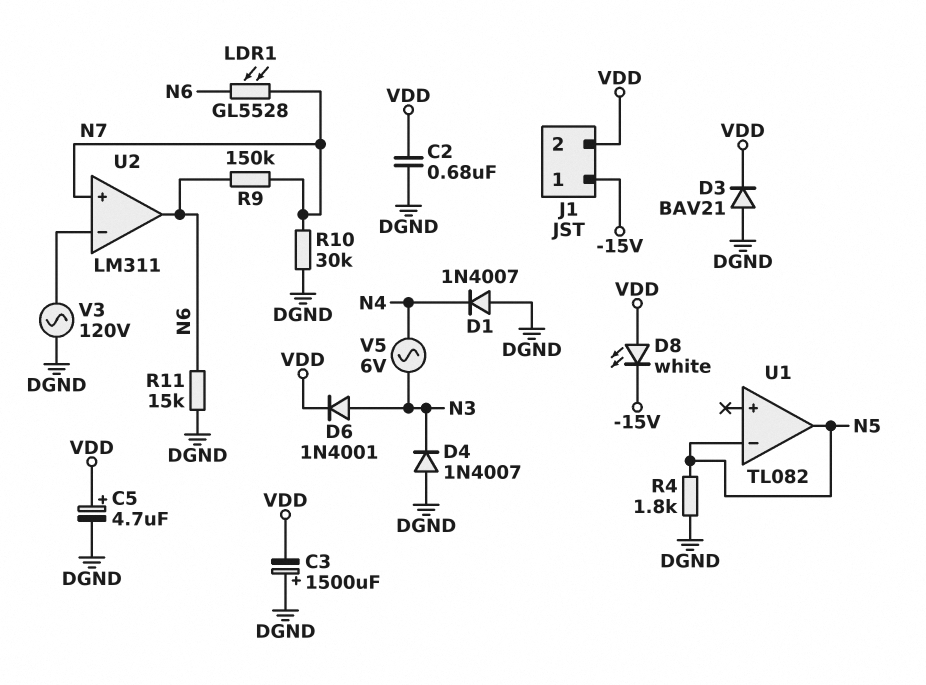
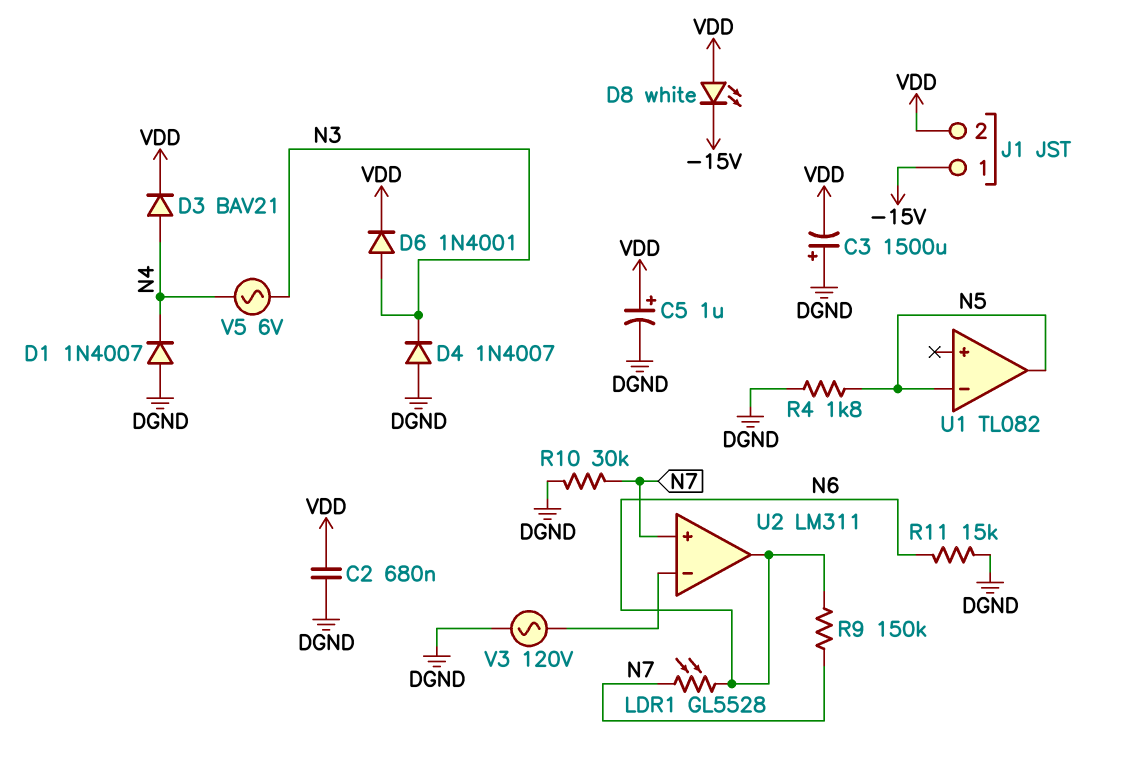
C5: 4.7uF (plus VDD, minus DGND) -> 1uF (plus VDD, minus DGND)
D3: diode BAV21 (A DGND, K VDD) -> diode BAV21 (A N4, K VDD)

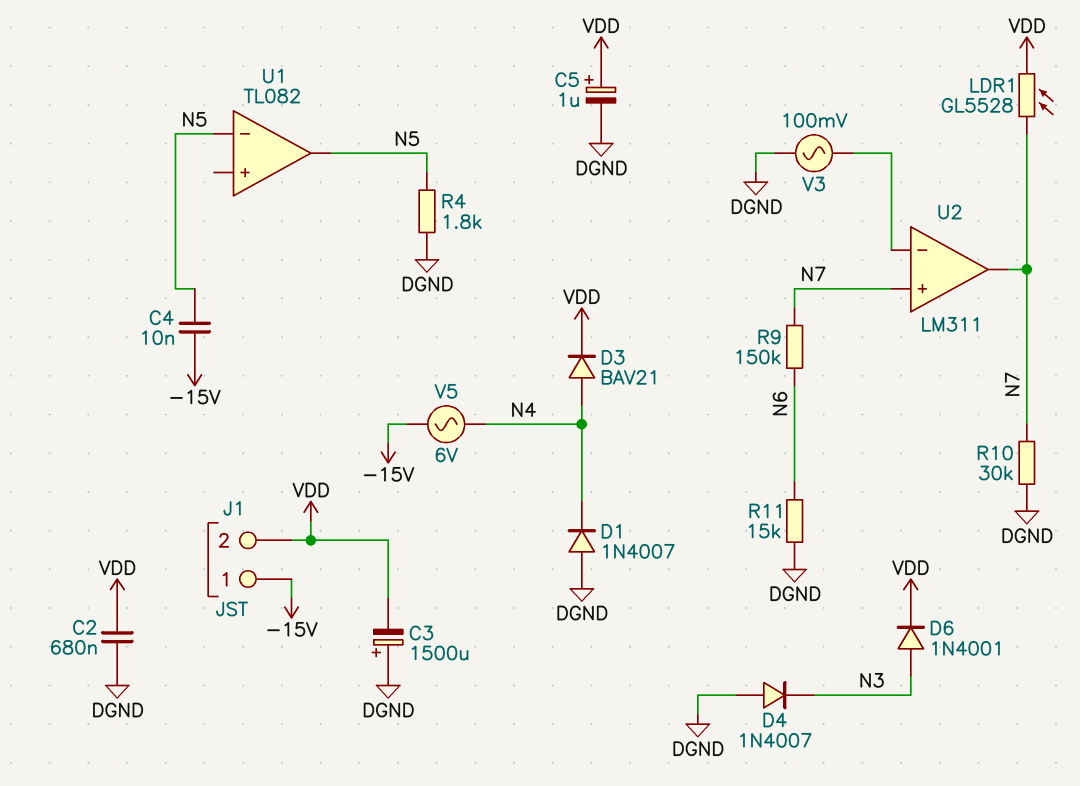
C4: none -> 10nF (-15V, N5)
D8: LED white (A VDD, K -15V) -> none
LDR1: GL5528 (N6, N7) -> GL5528 (N7, VDD)
U2 pin out: N6 -> N7
V3: AC 120V (DGND, U2/in-) -> AC 100mV (DGND, U2/in-)
V5: AC 6V (N3, N4) -> AC 6V (-15V, N4)

